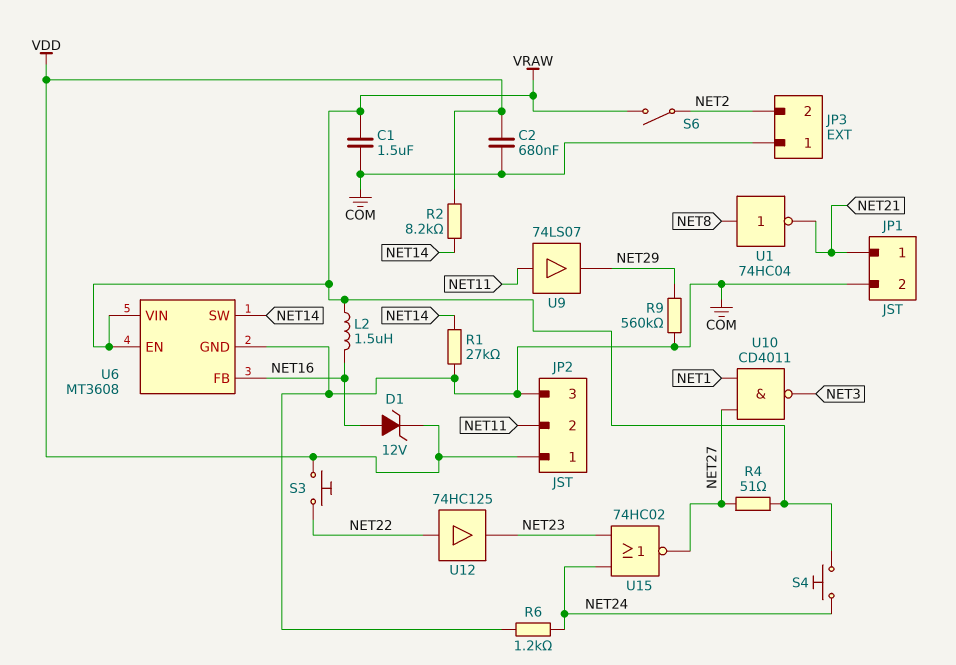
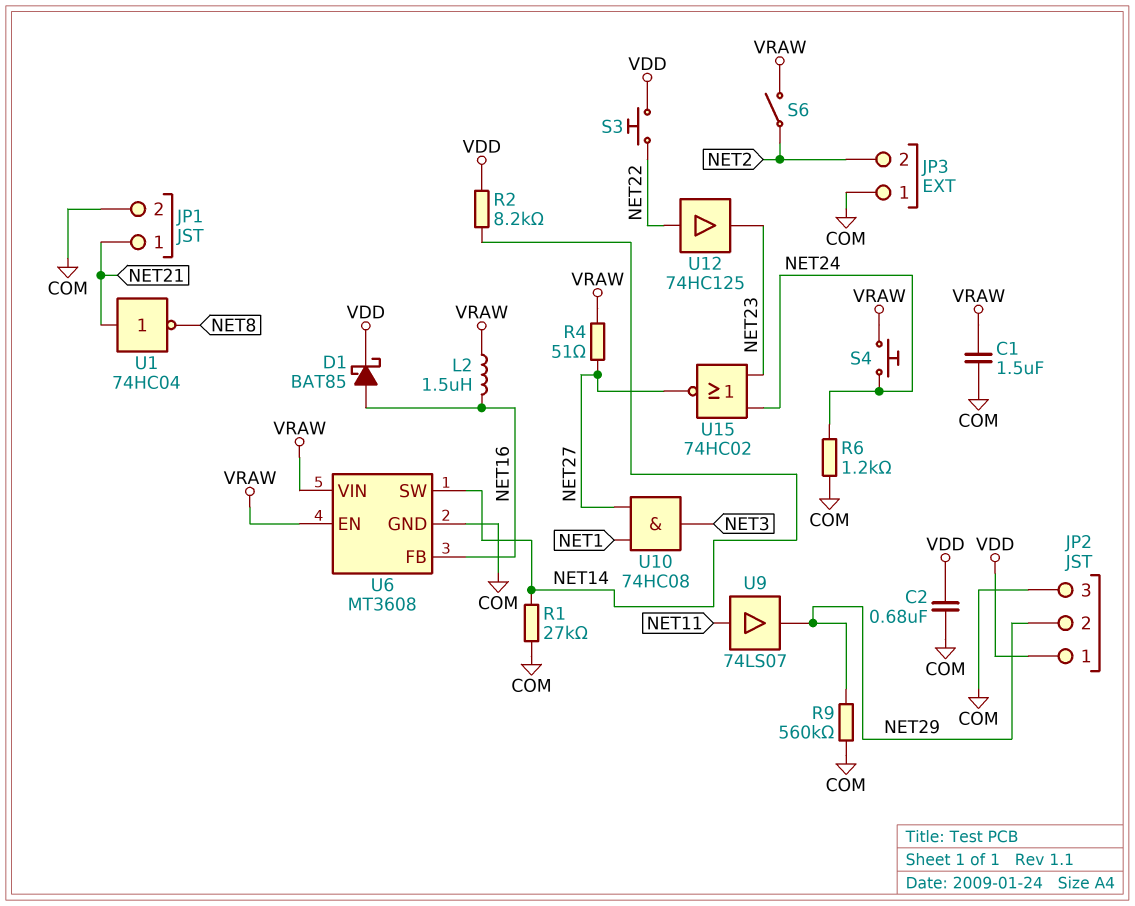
D1: zener 12V (A NET16, K VDD) -> schottky BAT85 (A NET16, K VDD)
JP2 pin 2: NET11 -> NET29
U1: NOT 74HC04 (in NET8, out NET21) -> NOT 74HC04 (in NET21, out NET8)
U10: NAND CD4011 (in NET1, in NET27, out NET3) -> AND 74HC08 (in NET1, in NET27, out NET3)

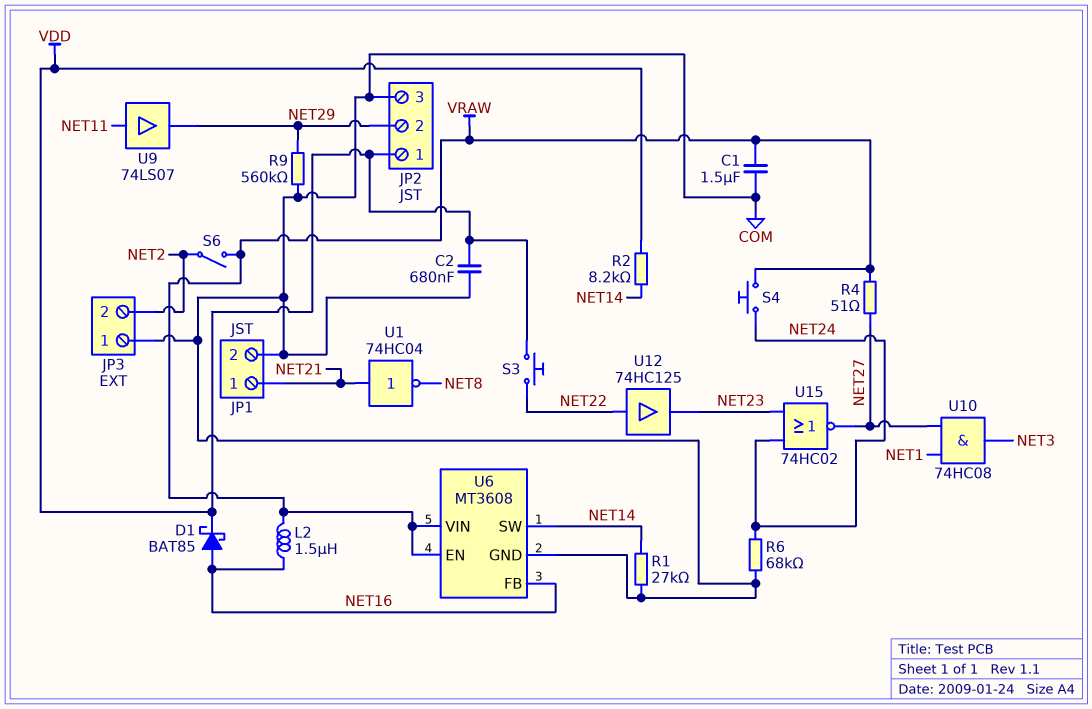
R6: 1.2k (COM, NET24) -> 68k (COM, NET24)

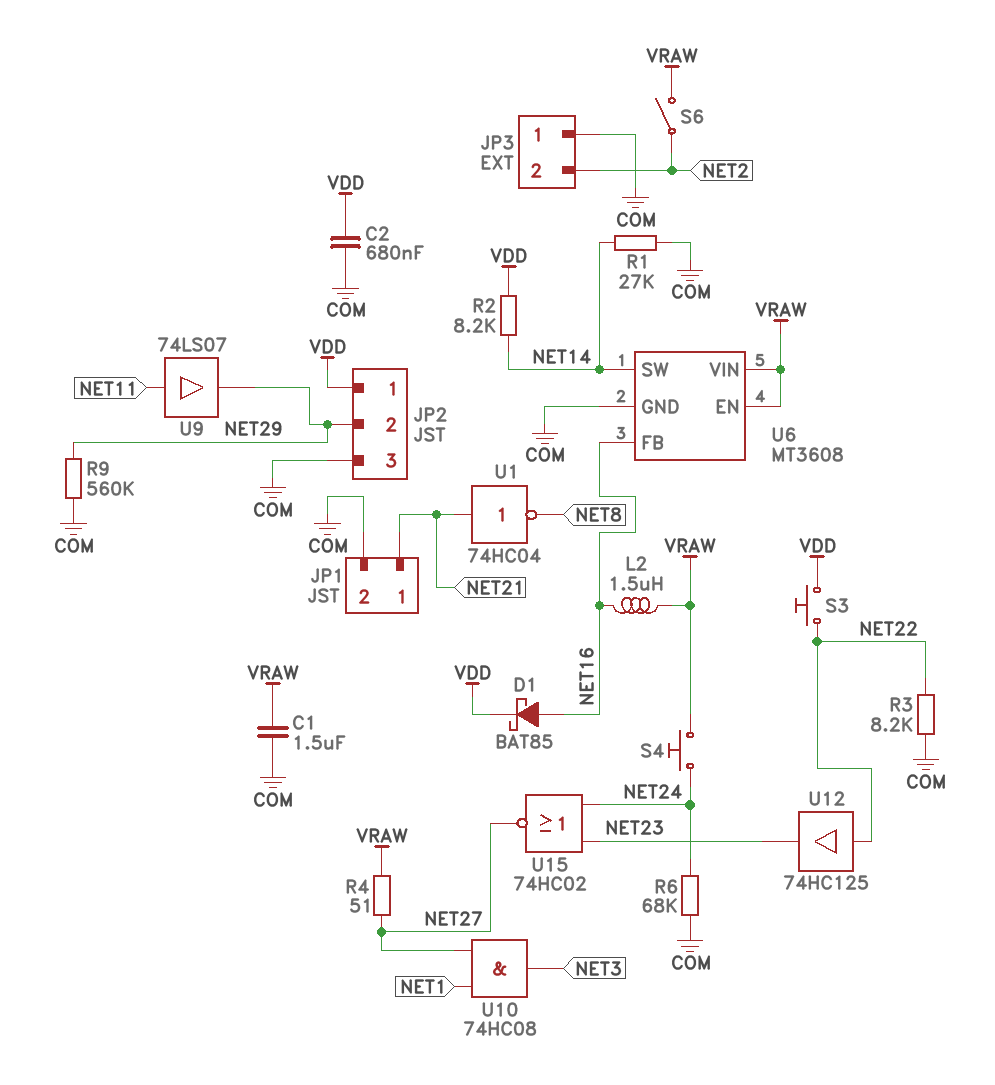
R3: none -> 8.2k (COM, NET22)

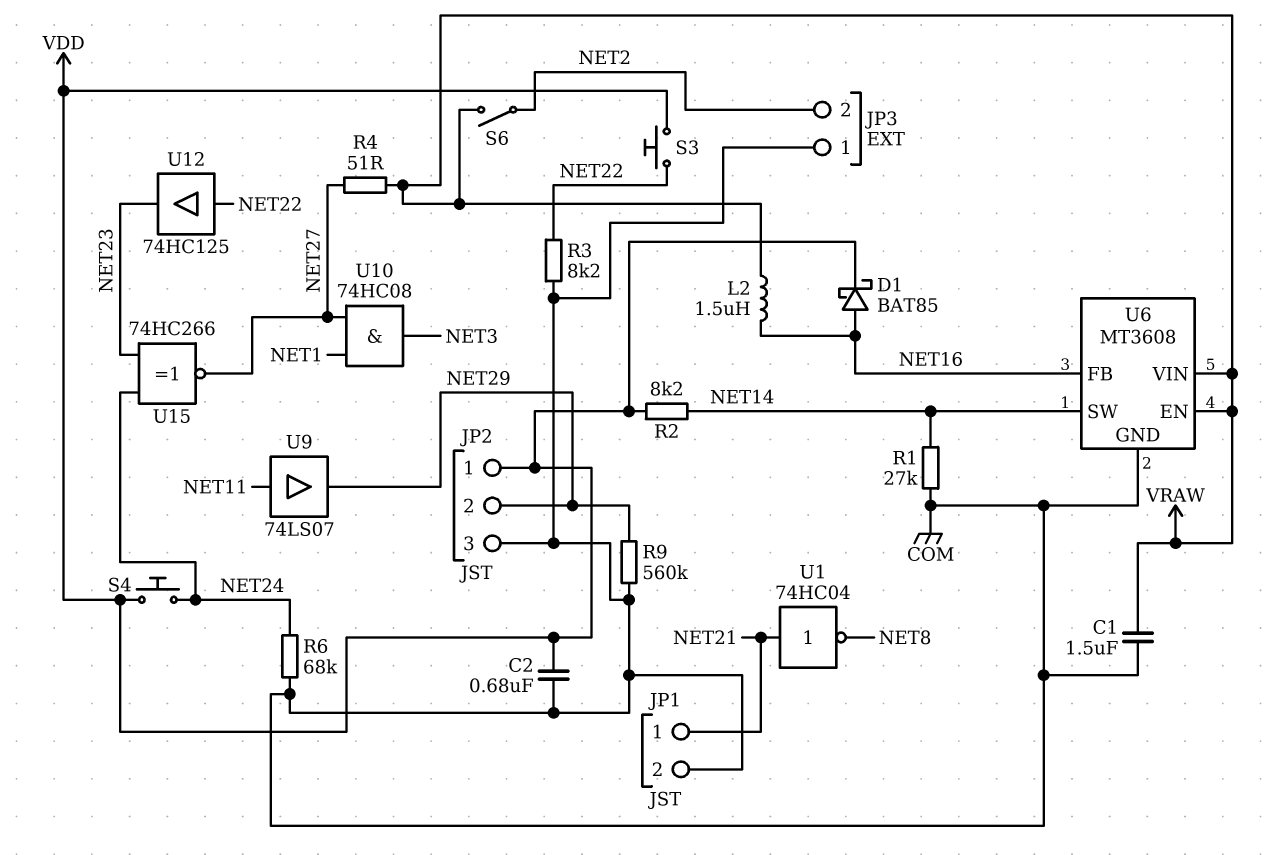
S4: button (NET24, VRAW) -> button (NET24, VDD)
U15: NOR 74HC02 (in NET23, in NET24, out NET27) -> XNOR 74HC266 (in NET23, in NET24, out NET27)

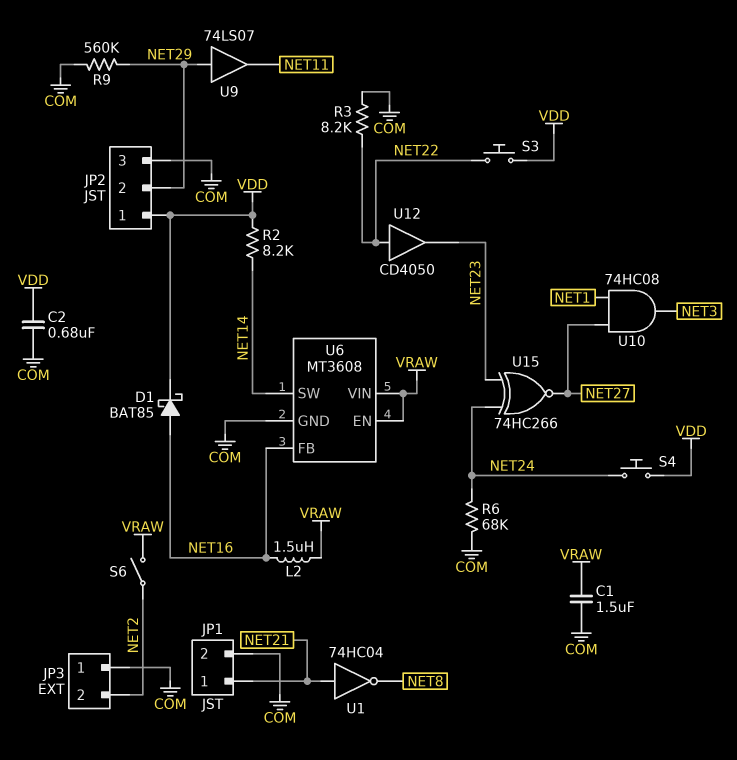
R1: 27k (COM, NET14) -> none
R4: 51 (NET27, VRAW) -> none
U9: buffer 74LS07 (in NET11, out NET29) -> buffer 74LS07 (in NET29, out NET11)
U12: buffer 74HC125 (in NET22, out NET23) -> buffer CD4050 (in NET22, out NET23)

